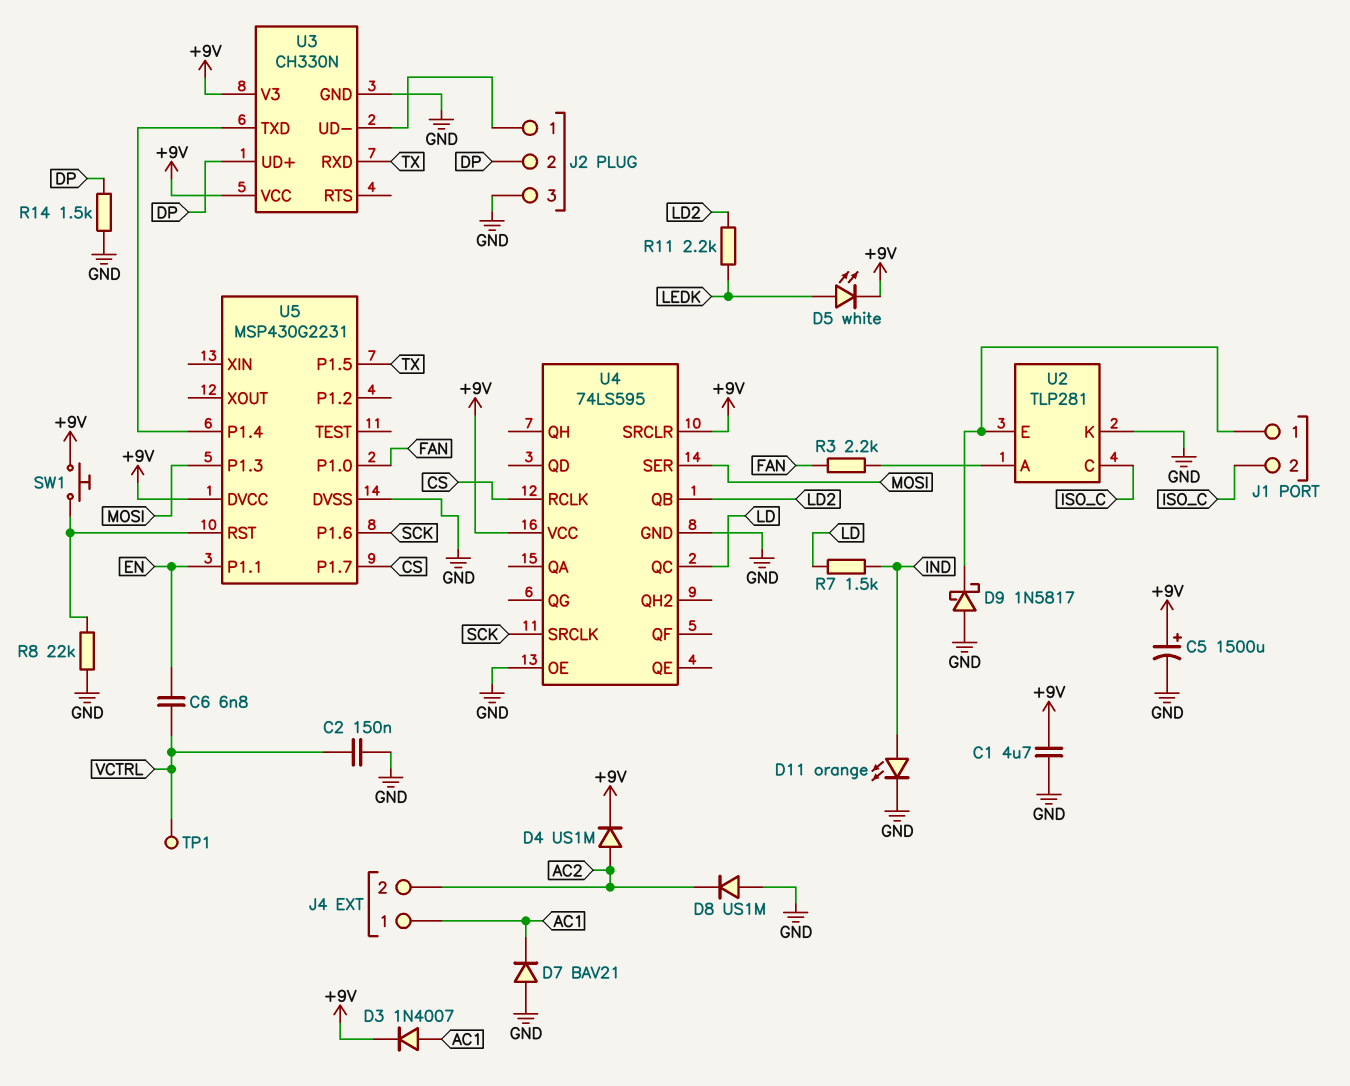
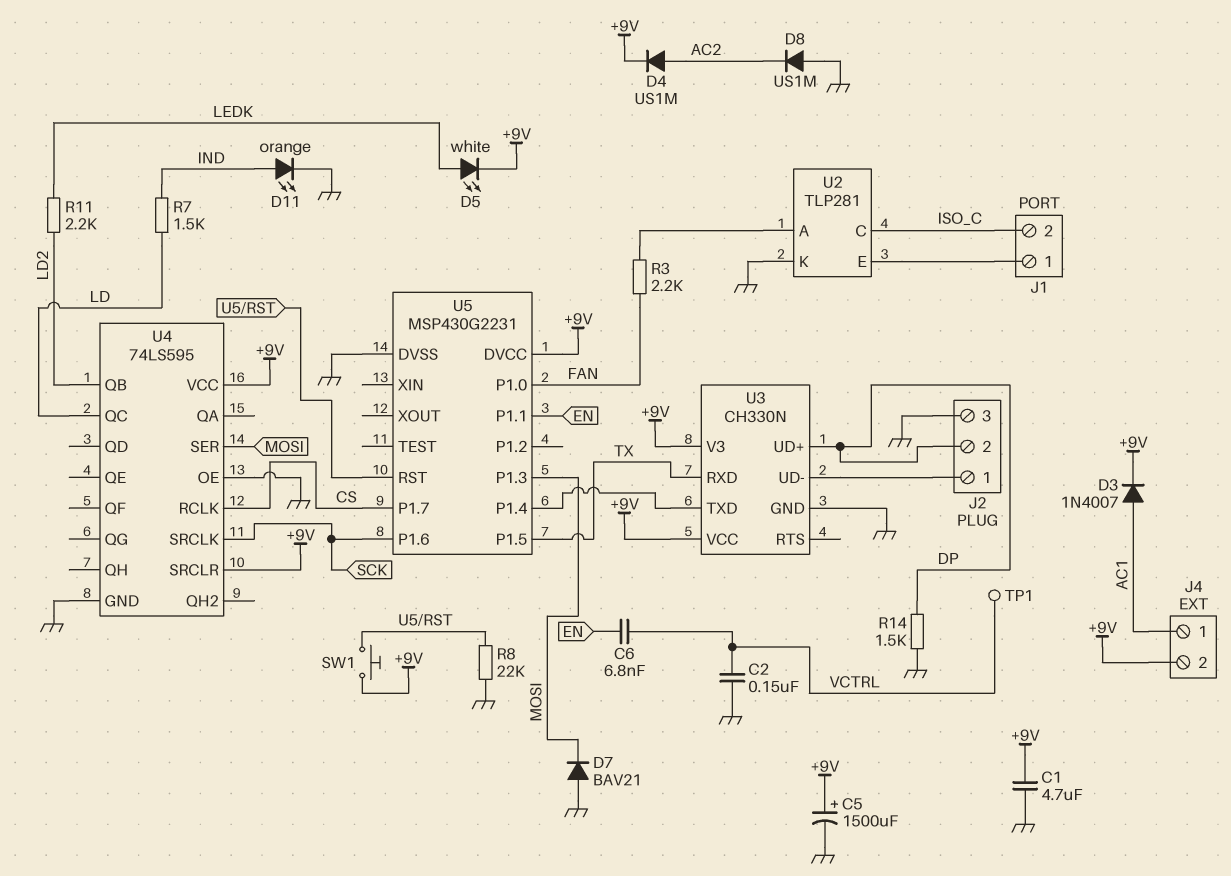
D7: diode BAV21 (A GND, K AC1) -> diode BAV21 (A GND, K MOSI)
D9: schottky 1N5817 (A GND, K J1/1) -> none
J4 pin 2: AC2 -> +9V

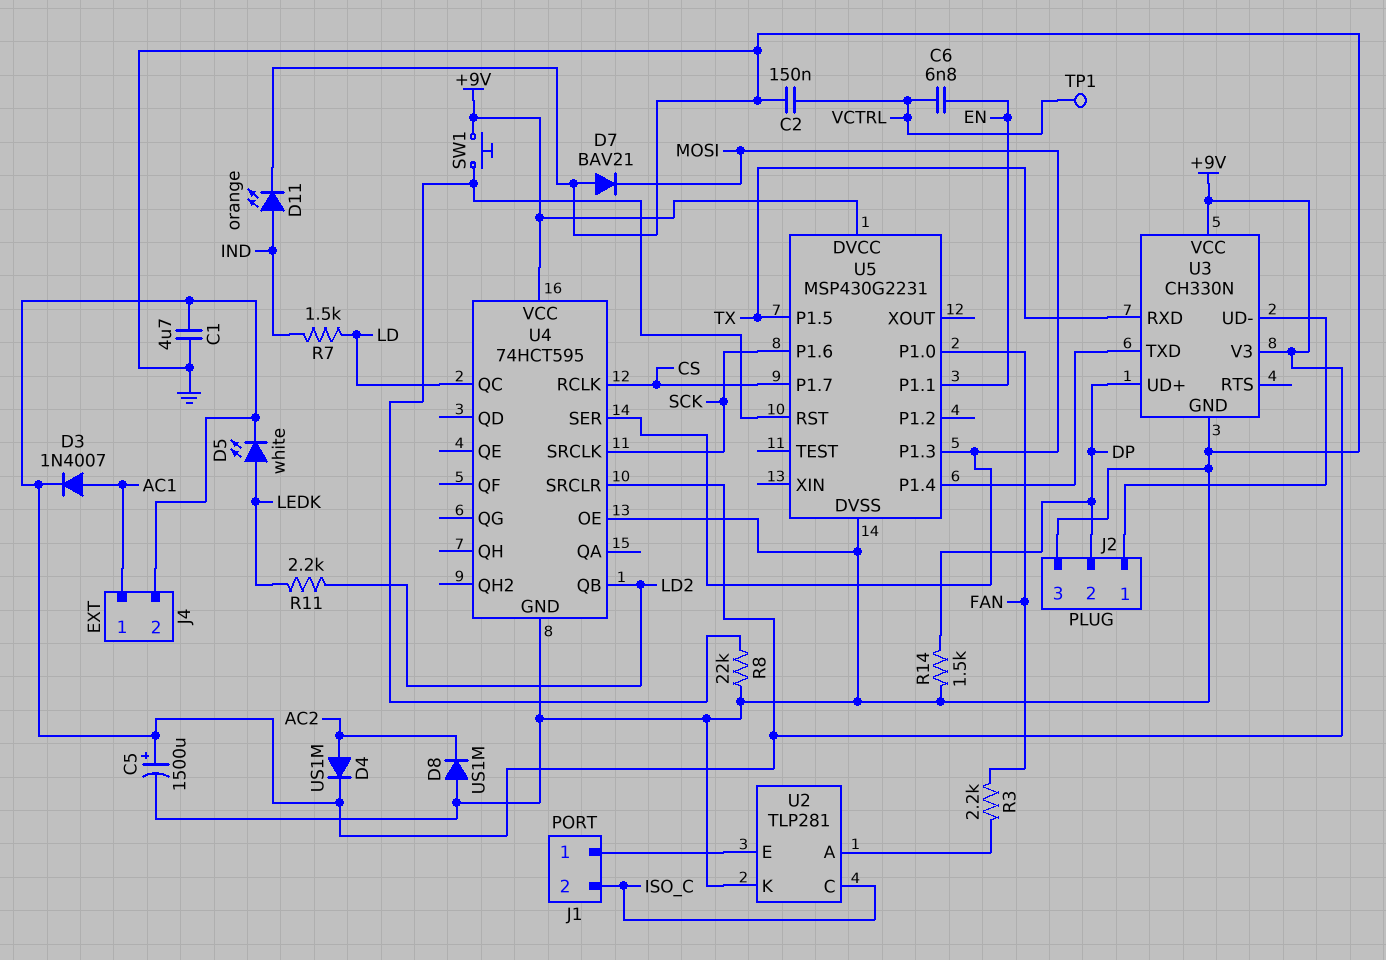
U4: 74LS595 -> 74HCT595

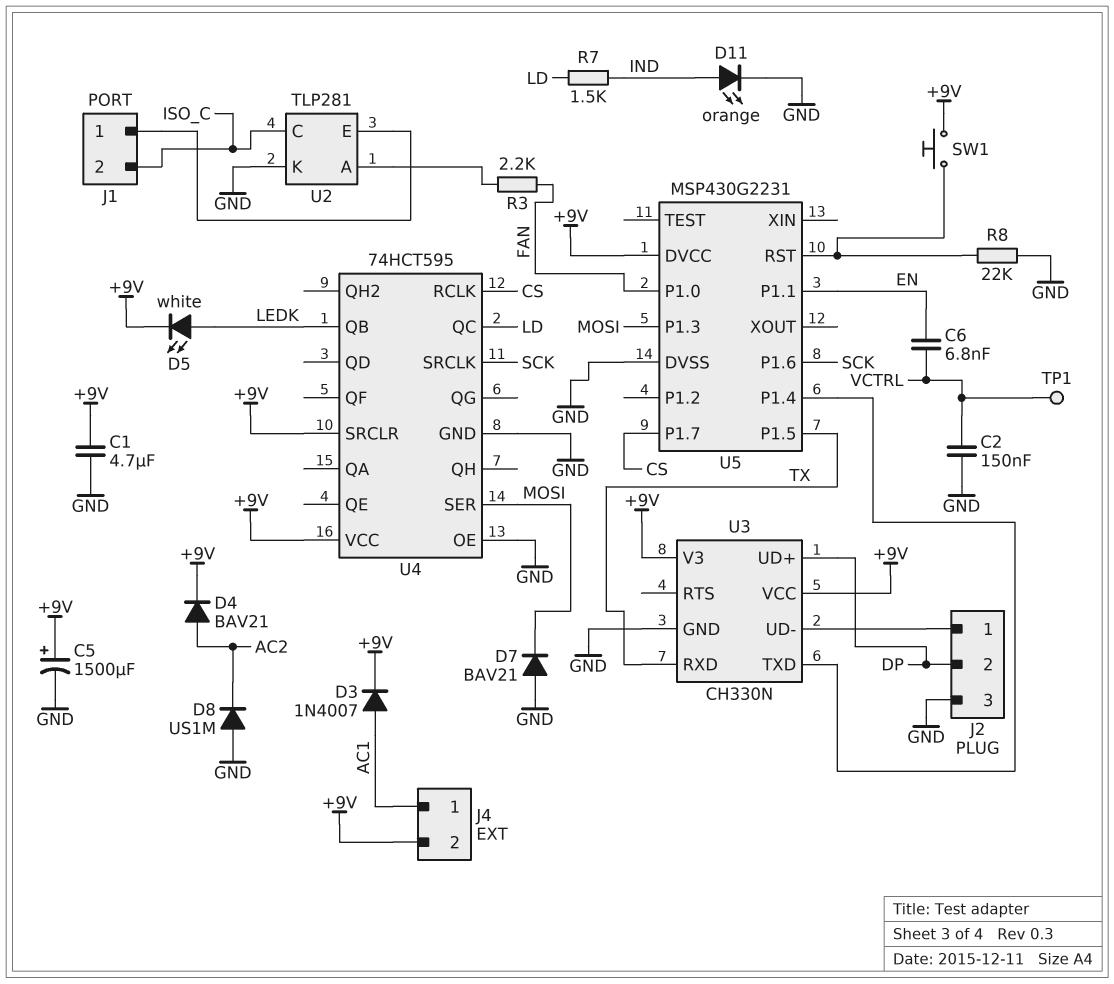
D4: diode US1M (A AC2, K +9V) -> diode BAV21 (A AC2, K +9V)
R11: 2.2k (LD2, LEDK) -> none
R14: 1.5k (DP, GND) -> none
U4 pin QB: LD2 -> LEDK

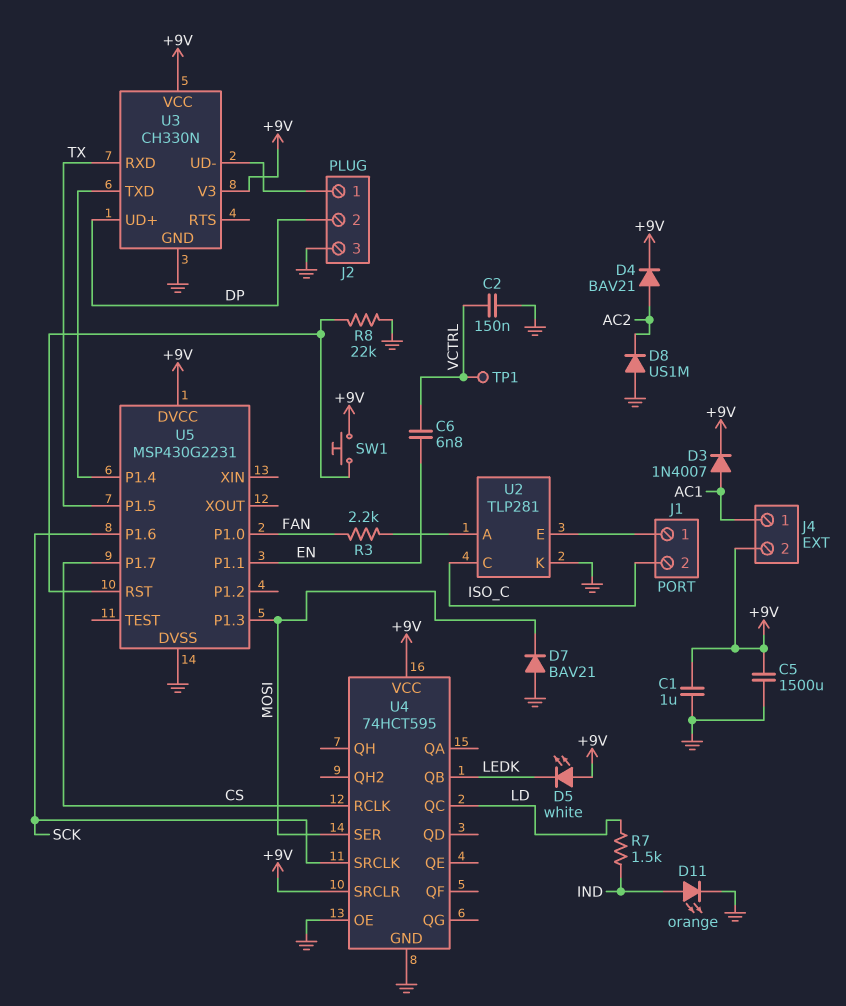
C1: 4.7uF (+9V, GND) -> 1uF (+9V, GND)
C5: 1500uF (plus +9V, minus GND) -> 1500uF (+9V, GND)
D5: LED white (A LEDK, K +9V) -> LED white (A +9V, K LEDK)

